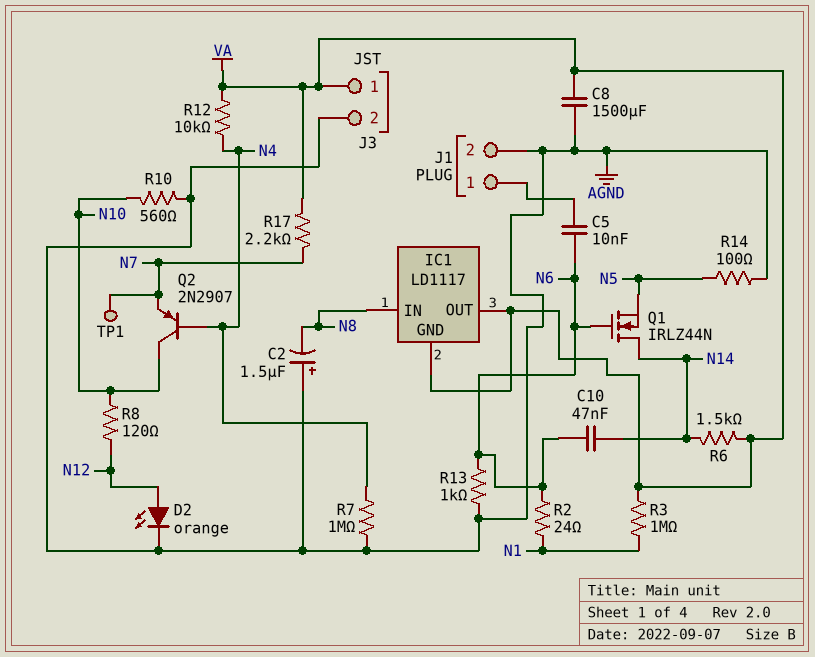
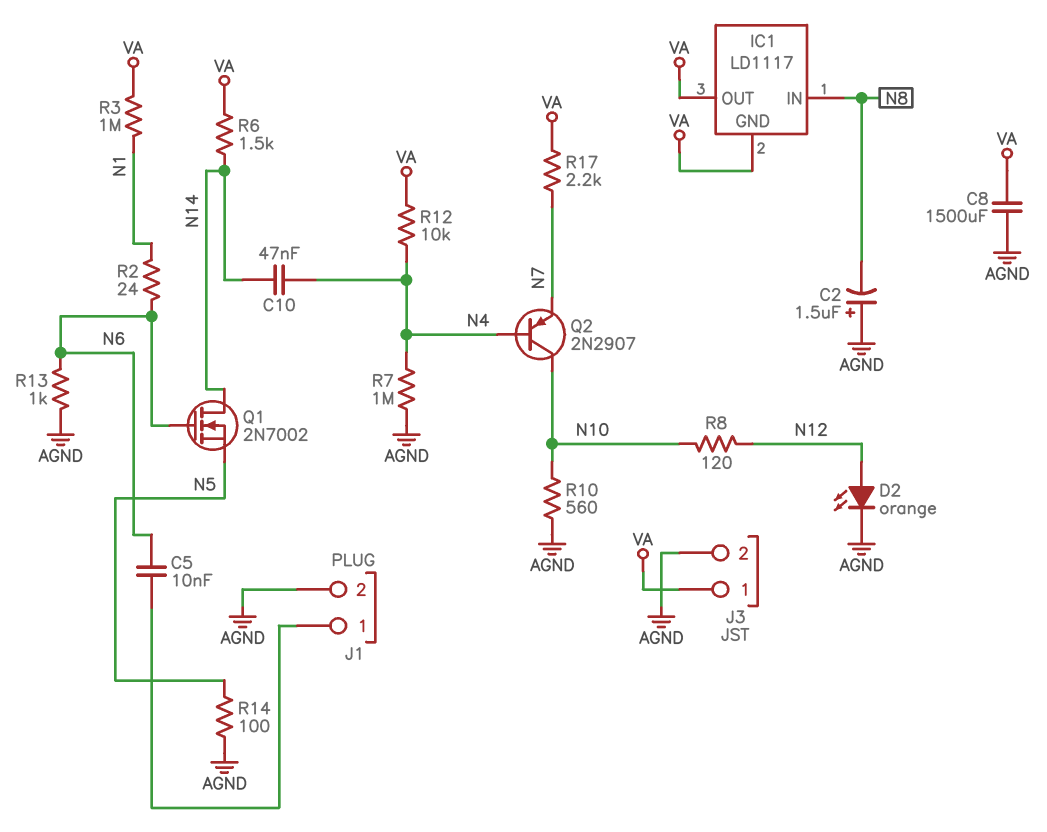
C10: 47nF (N6, N14) -> 47nF (N4, N14)
Q1: NMOS IRLZ44N (G N6, D N14, S N5) -> NMOS 2N7002 (G N6, D N14, S N5)
TP1: test point (N7) -> none

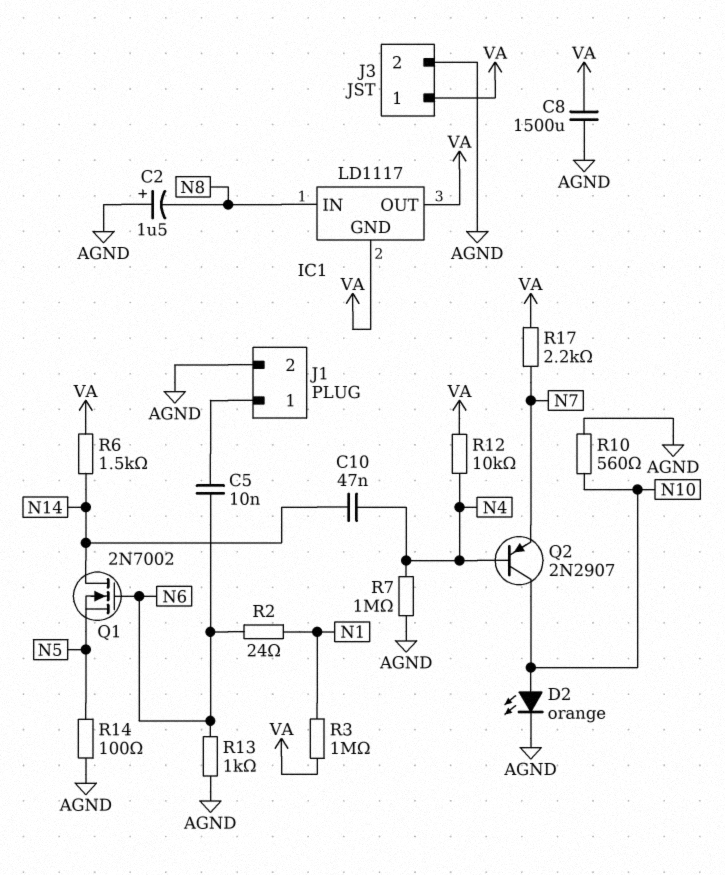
D2: LED orange (A N12, K AGND) -> LED orange (A N10, K AGND)
R8: 120 (N10, N12) -> none

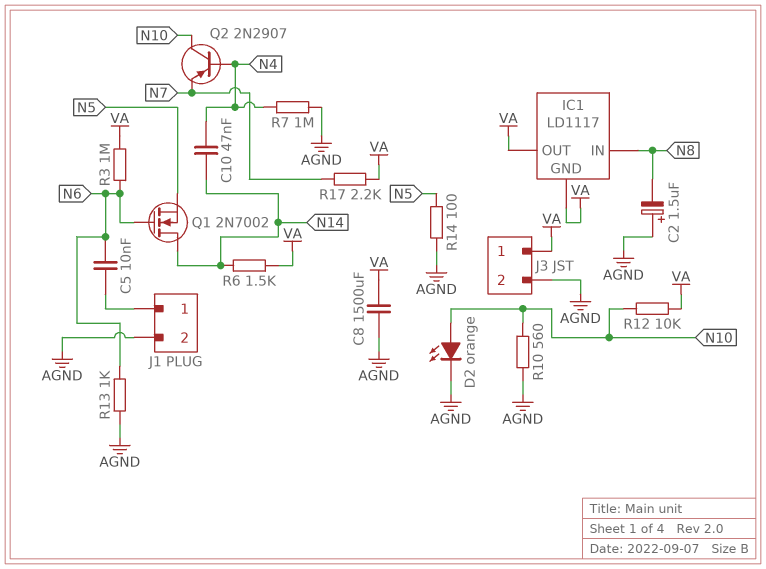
R2: 24 (N1, N6) -> none
R3: 1M (N1, VA) -> 1M (N6, VA)
R12: 10k (N4, VA) -> 10k (N10, VA)

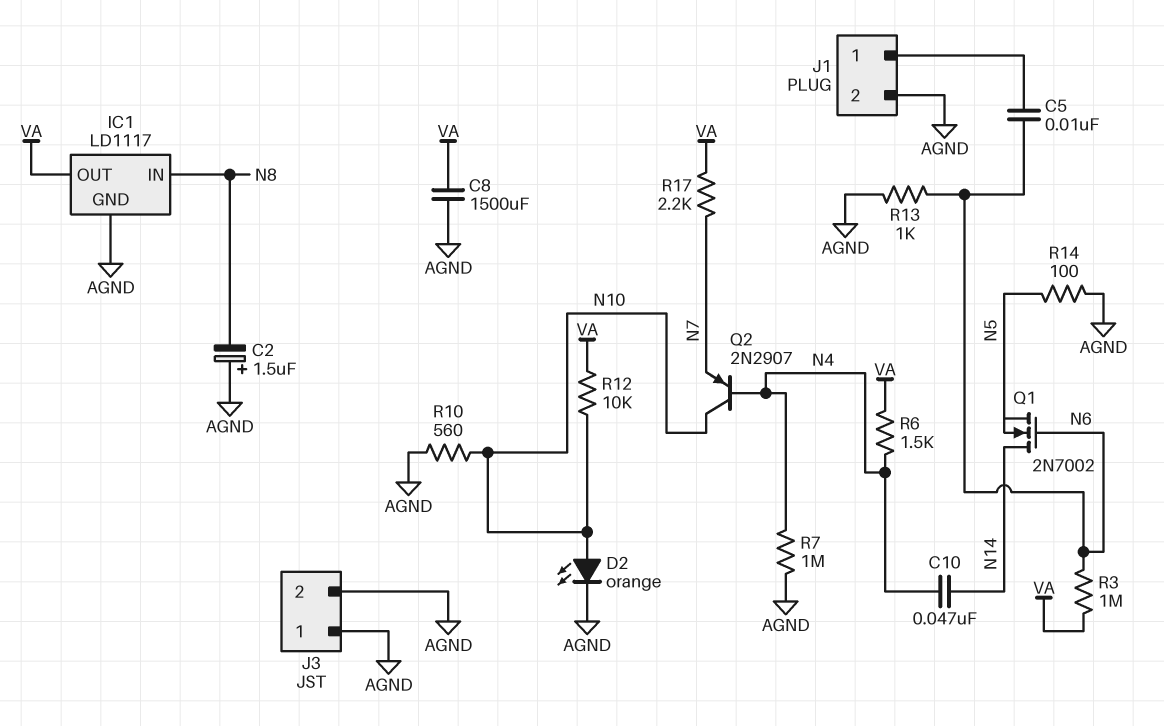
IC1 pin GND: VA -> AGND
J3 pin 1: VA -> AGND
R6: 1.5k (N14, VA) -> 1.5k (N4, VA)

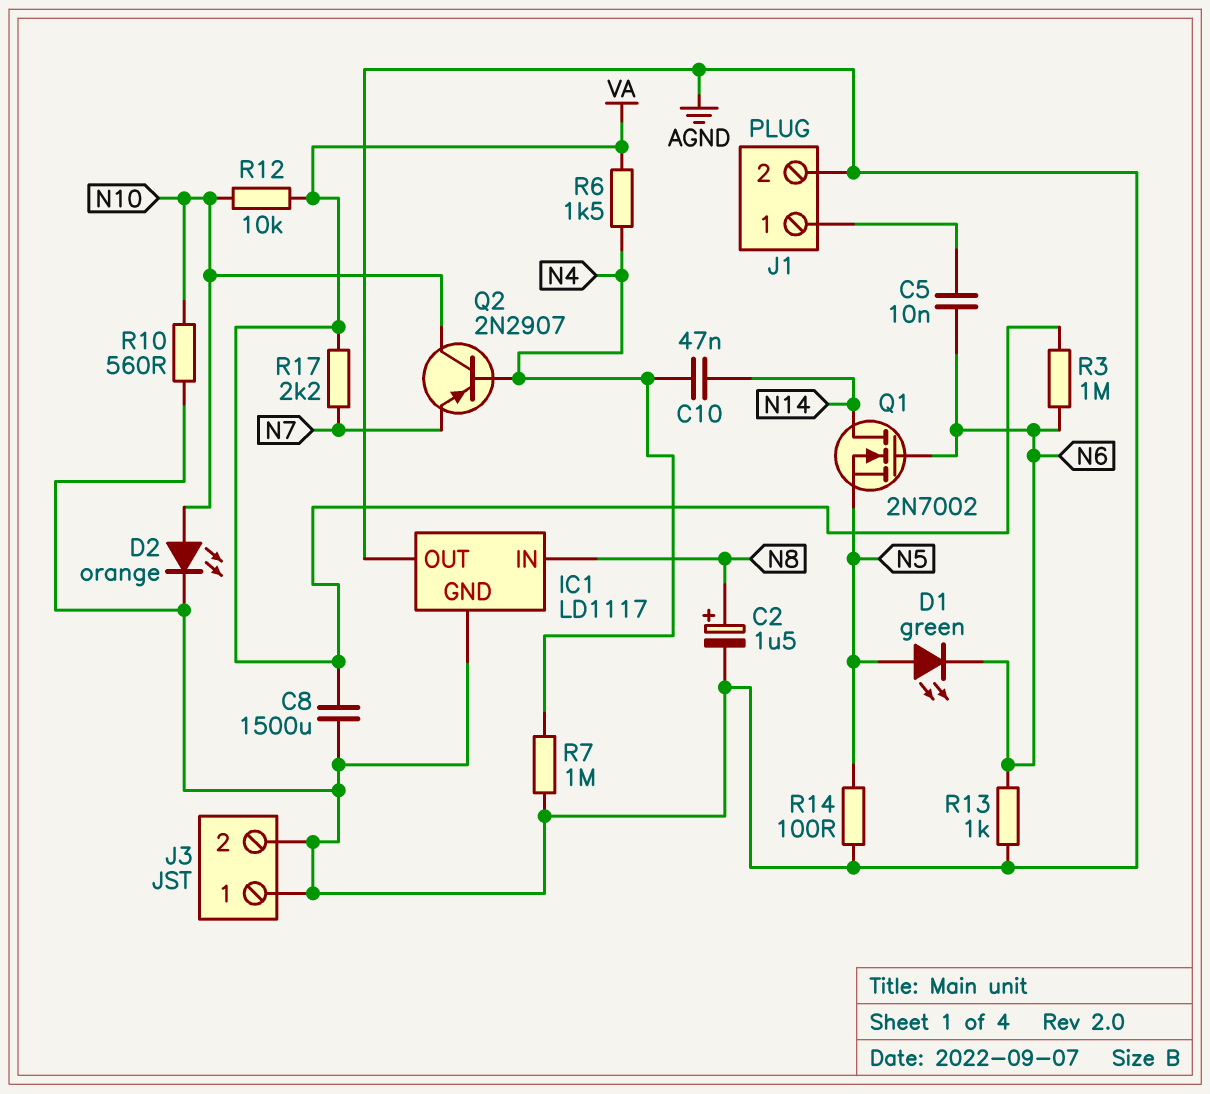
C2: 1.5uF (plus AGND, minus N8) -> 1.5uF (plus N8, minus AGND)
D1: none -> LED green (A N5, K N6)
IC1 pin OUT: VA -> AGND

